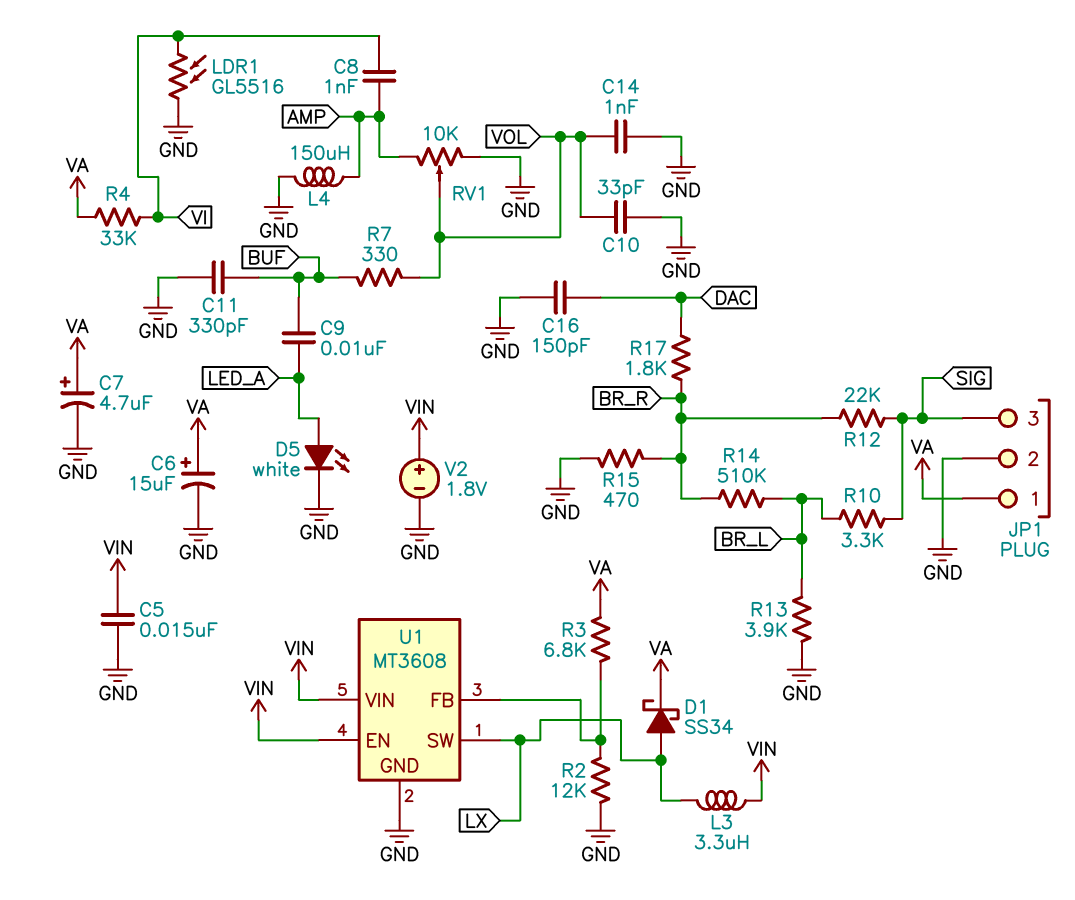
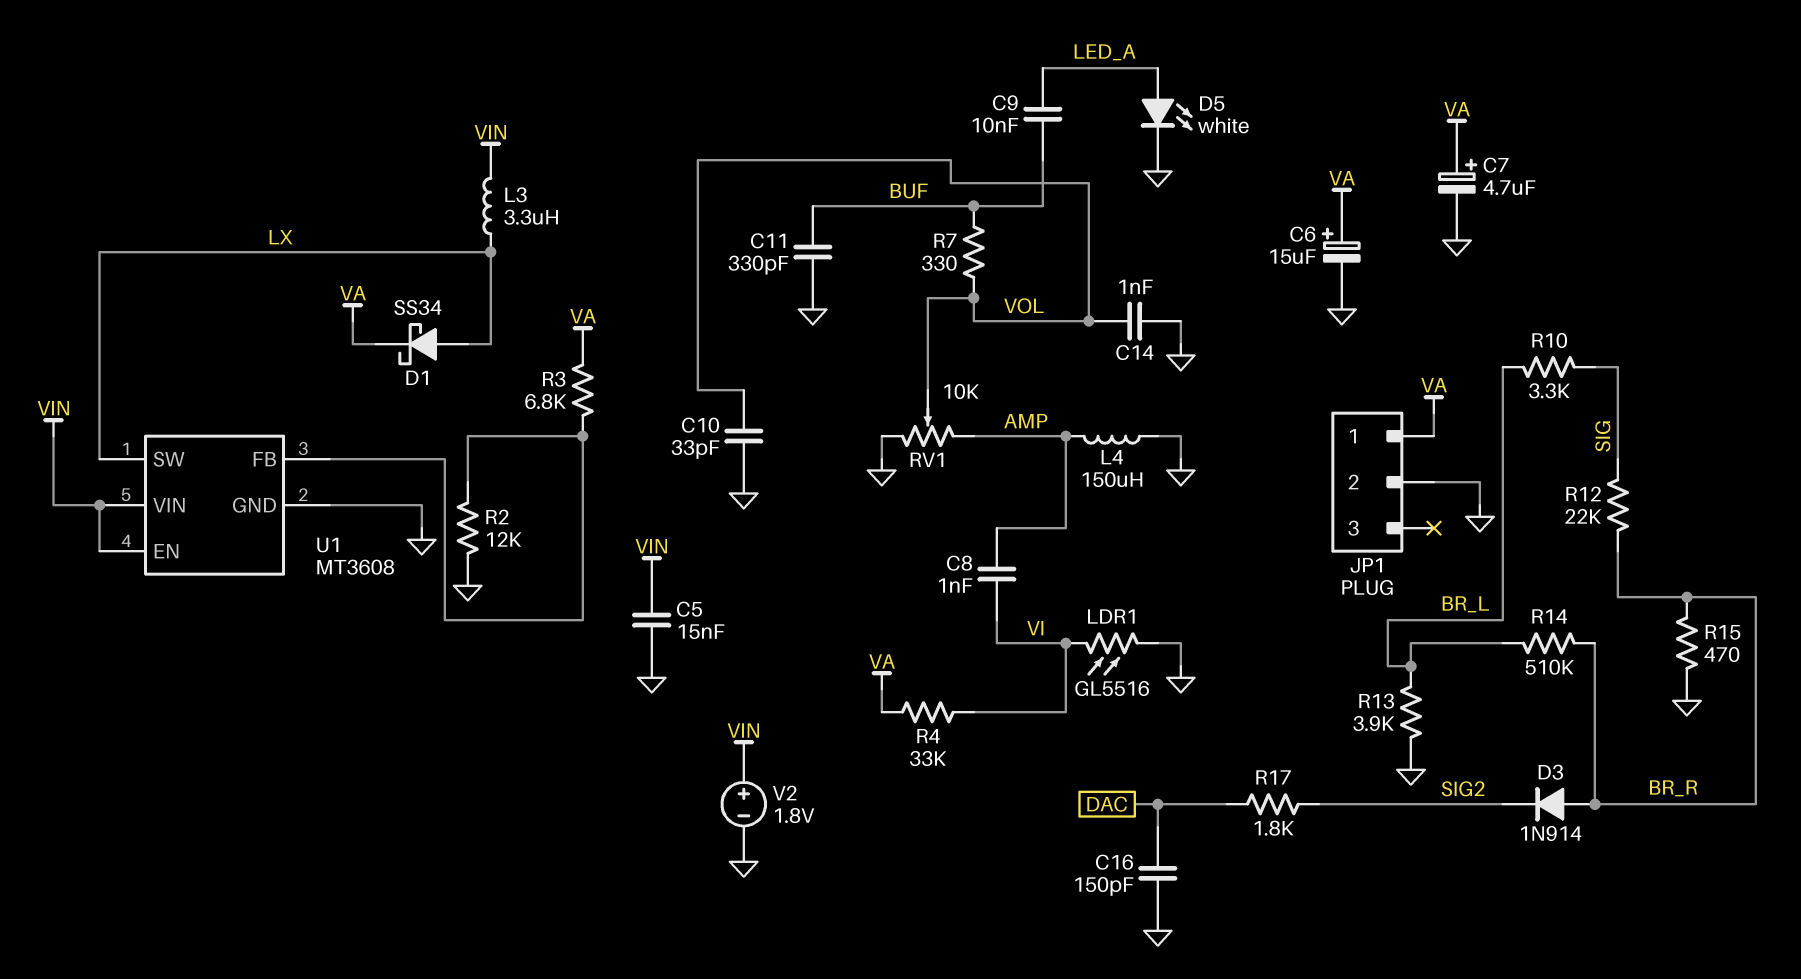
D3: none -> diode 1N914 (A BR_R, K SIG2)
JP1 pin 3: SIG -> none
R17: 1.8k (BR_R, DAC) -> 1.8k (DAC, SIG2)

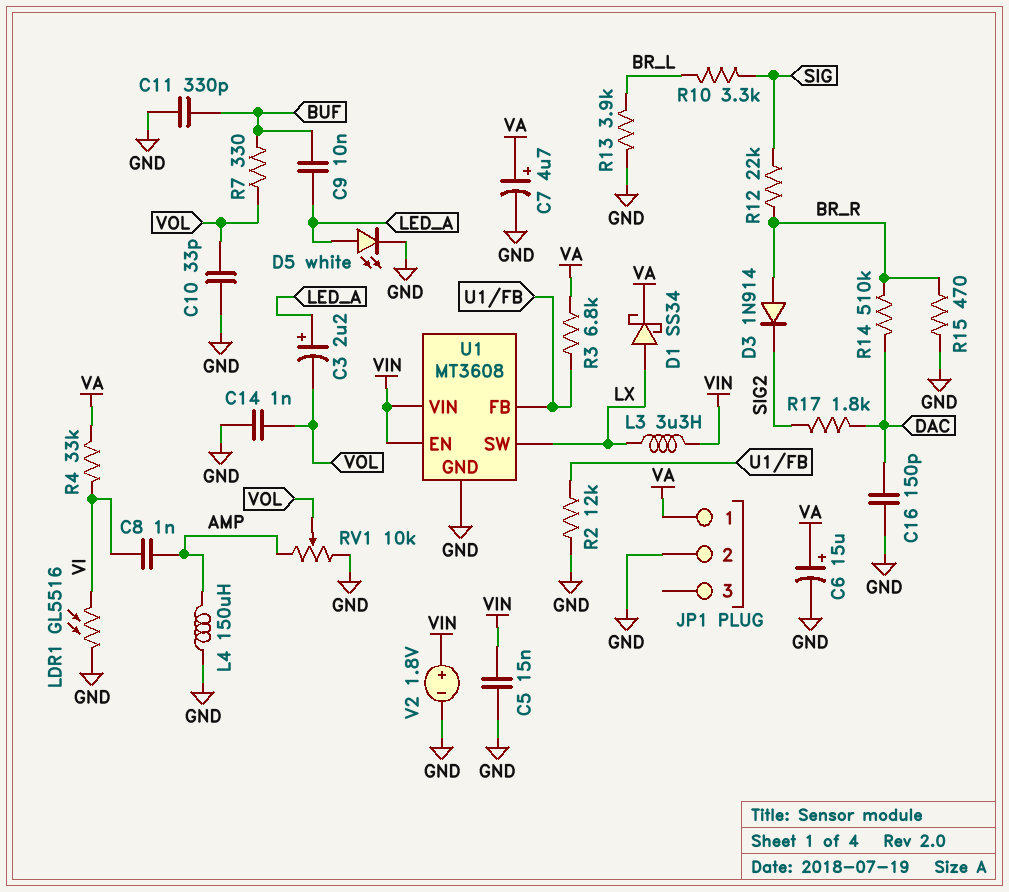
C3: none -> 2.2uF (plus LED_A, minus VOL)
R14: 510k (BR_L, BR_R) -> 510k (BR_R, DAC)

